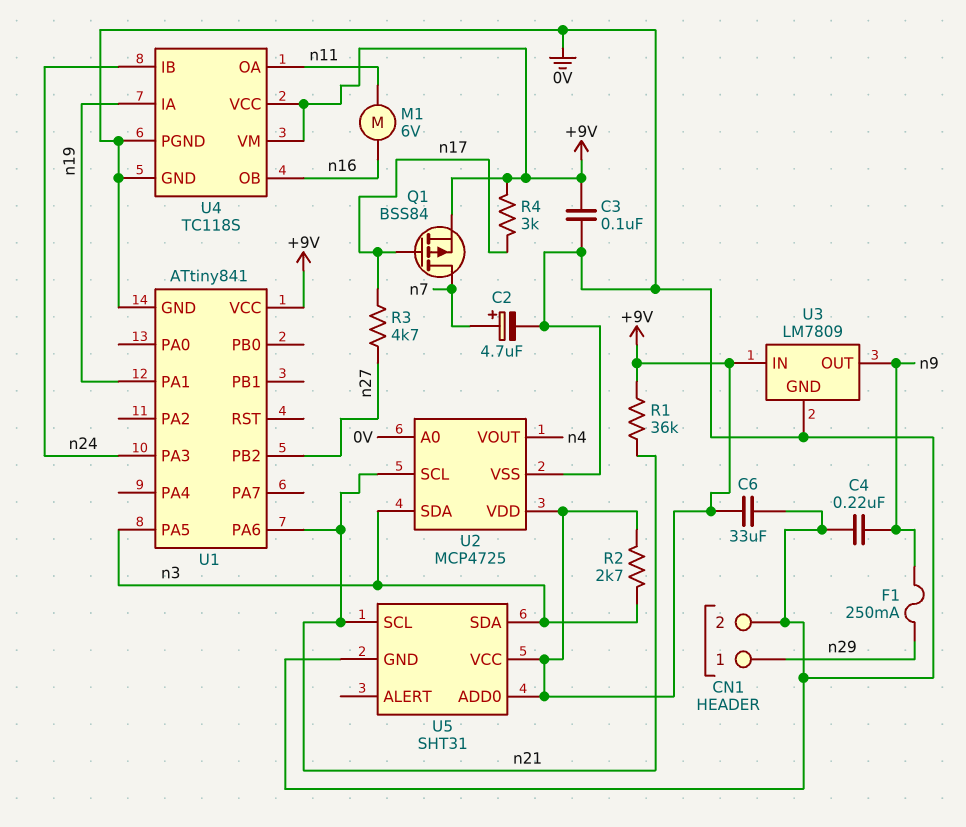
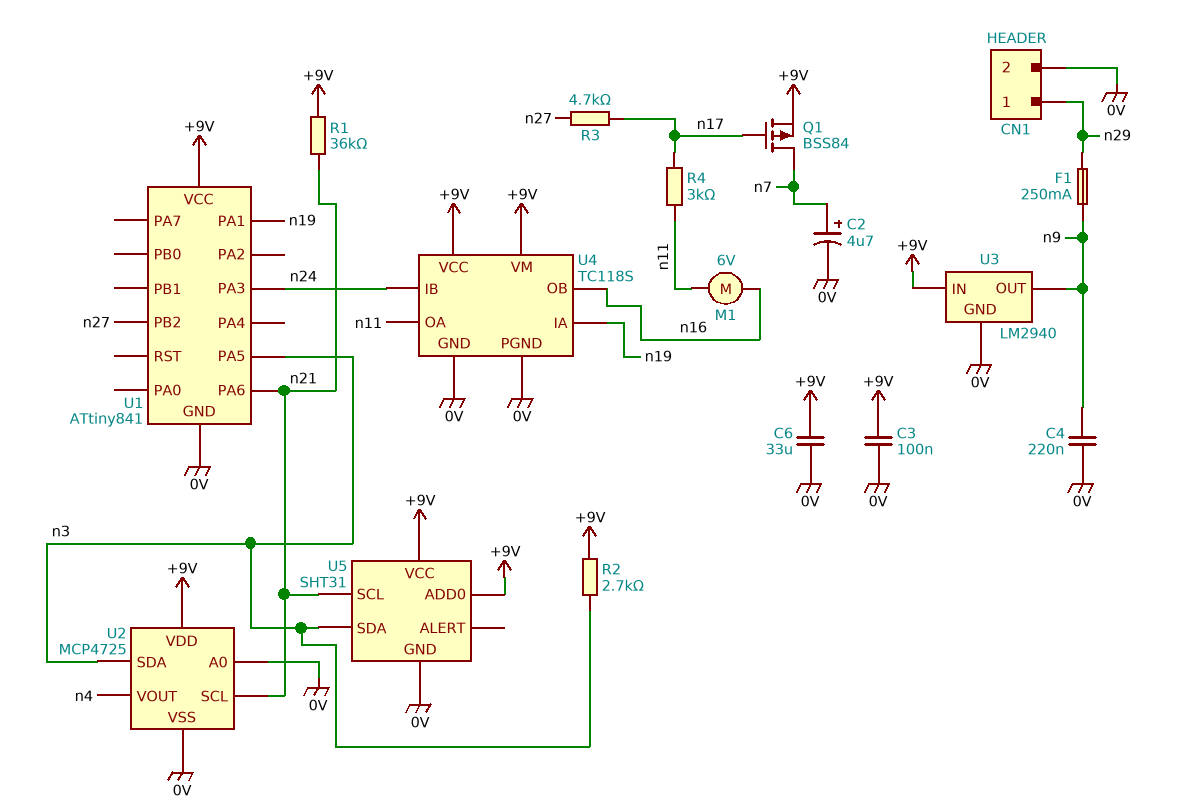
R4: 3k (+9V, n17) -> 3k (n11, n17)
U3: LM7809 -> LM2940

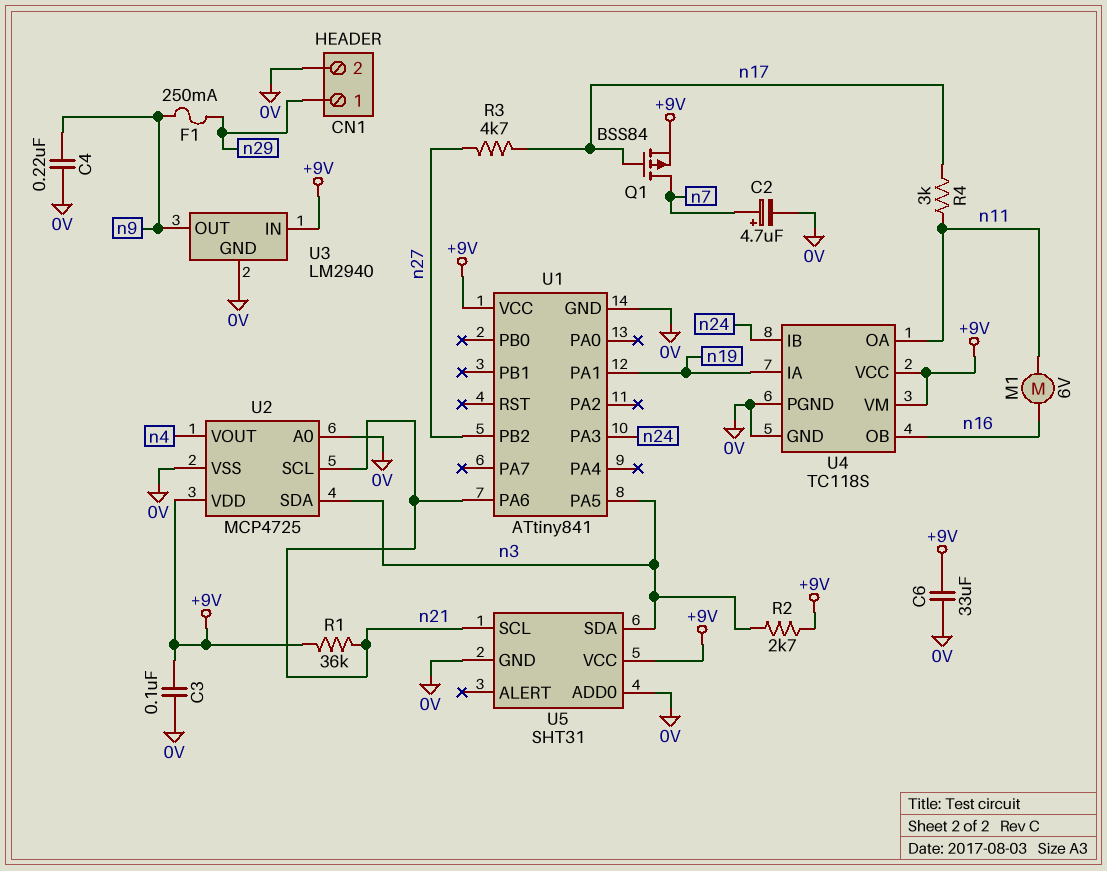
U5 pin ADD0: +9V -> 0V

